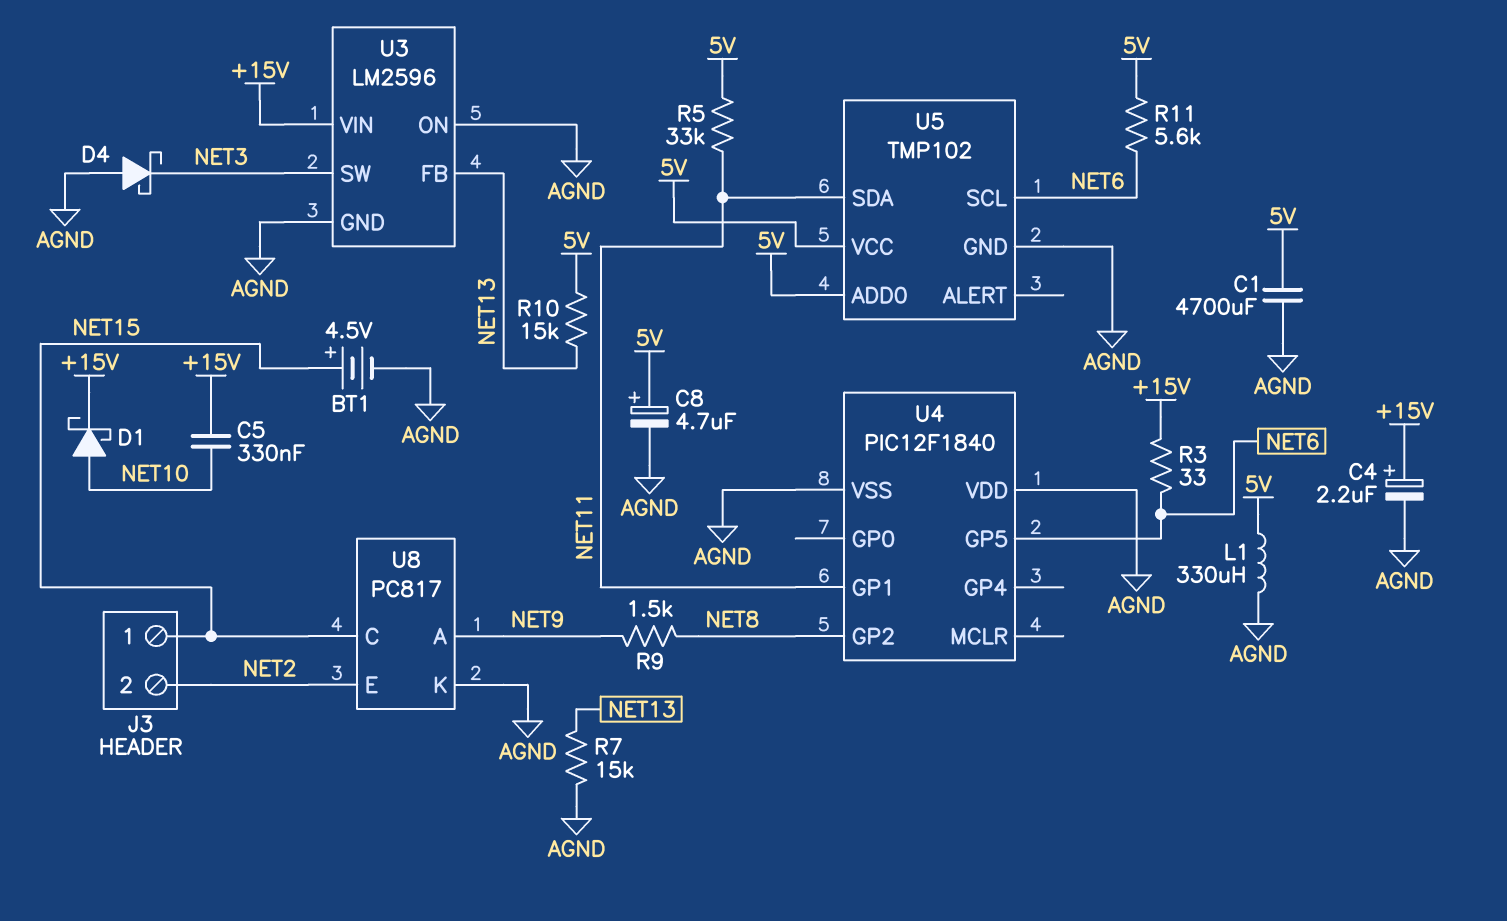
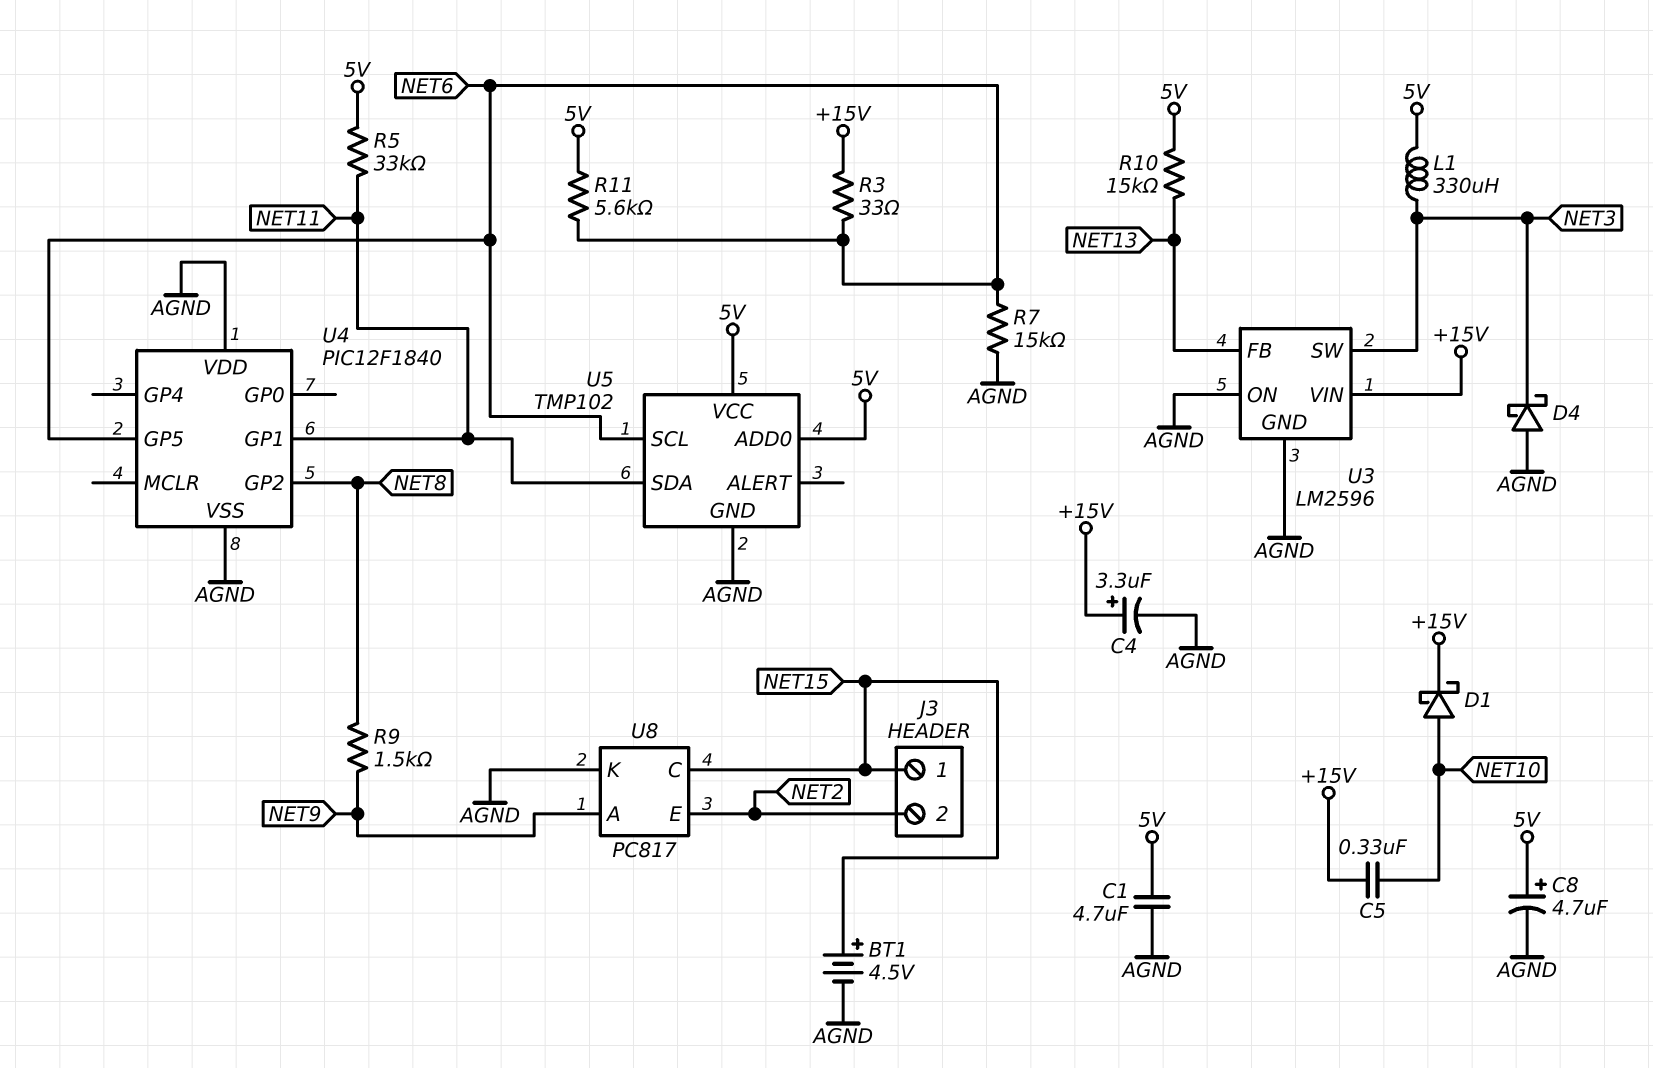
C1: 4700uF (5V, AGND) -> 4.7uF (5V, AGND)
C4: 2.2uF (plus +15V, minus AGND) -> 3.3uF (plus +15V, minus AGND)
L1: 330uH (5V, AGND) -> 330uH (5V, NET3)
R7: 15k (AGND, NET13) -> 15k (AGND, NET6)

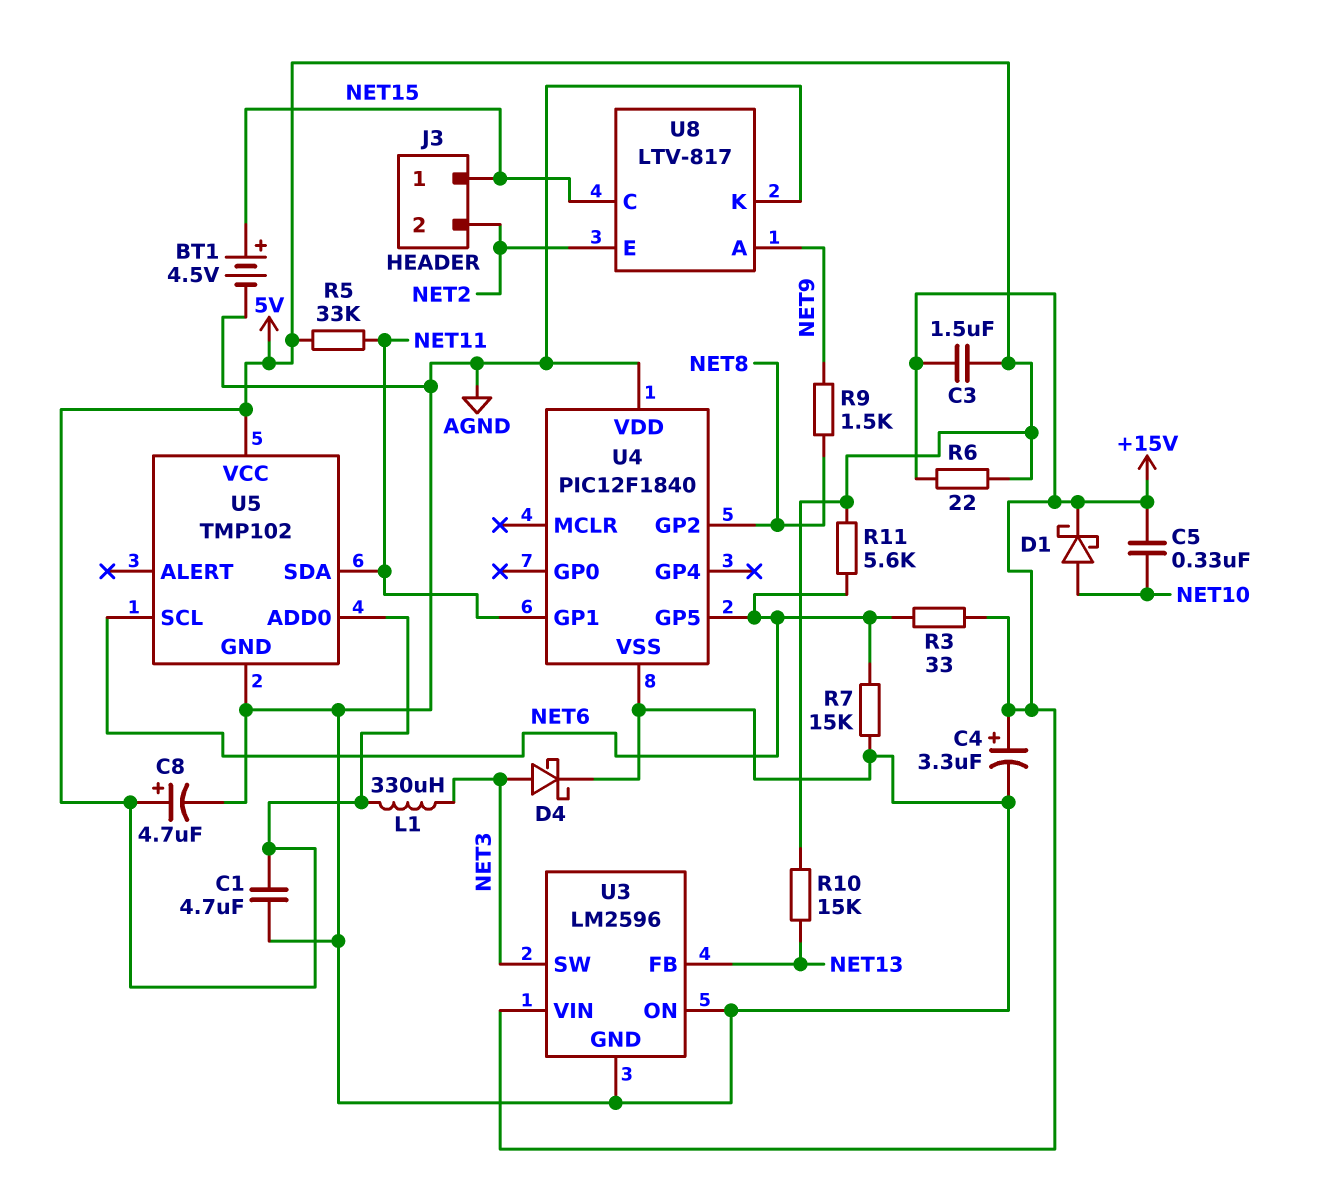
C3: none -> 1.5uF (+15V, 5V)
D4: schottky (A AGND, K NET3) -> schottky (A NET3, K AGND)
R6: none -> 22 (+15V, 5V)
U8: PC817 -> LTV-817

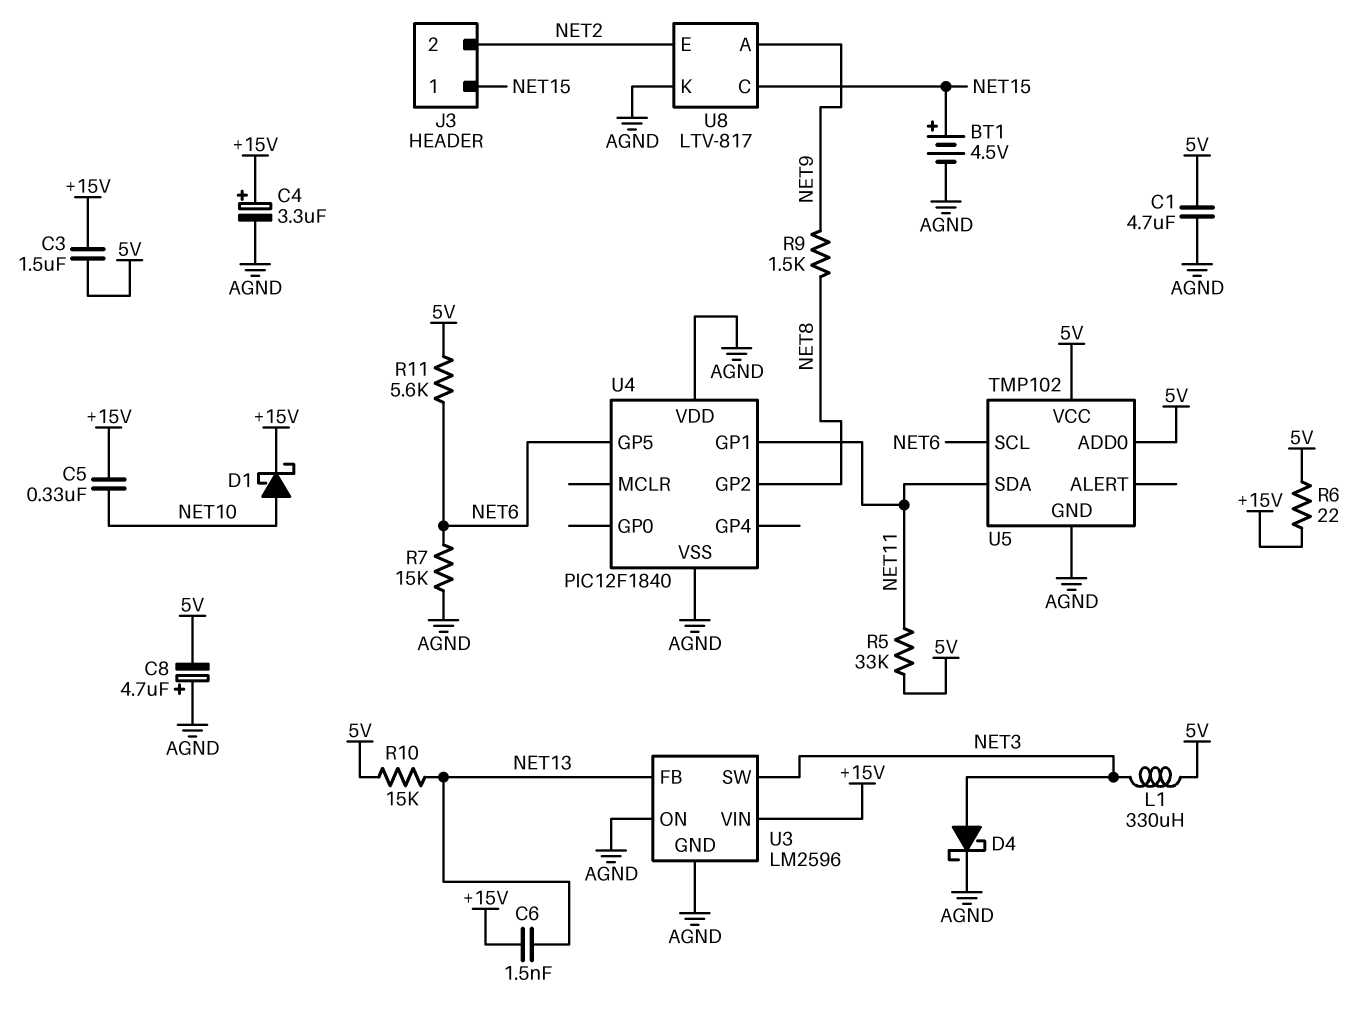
C6: none -> 1.5nF (+15V, NET13)
C8: 4.7uF (plus 5V, minus AGND) -> 4.7uF (plus AGND, minus 5V)
R3: 33 (+15V, NET6) -> none

